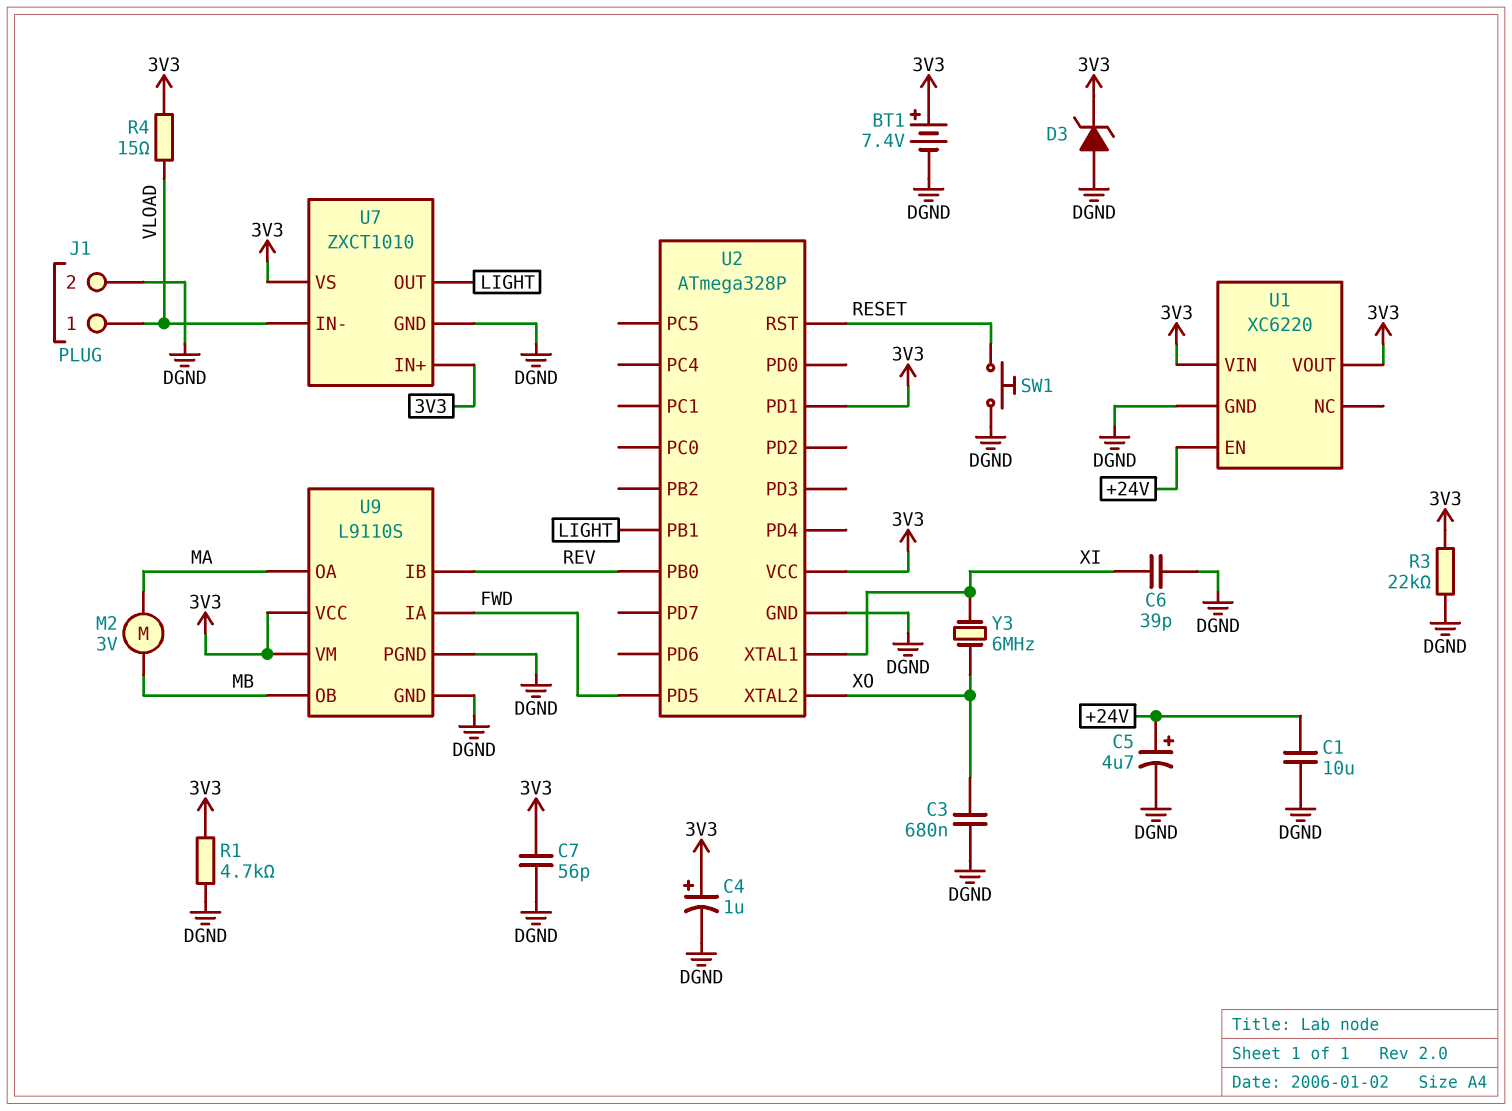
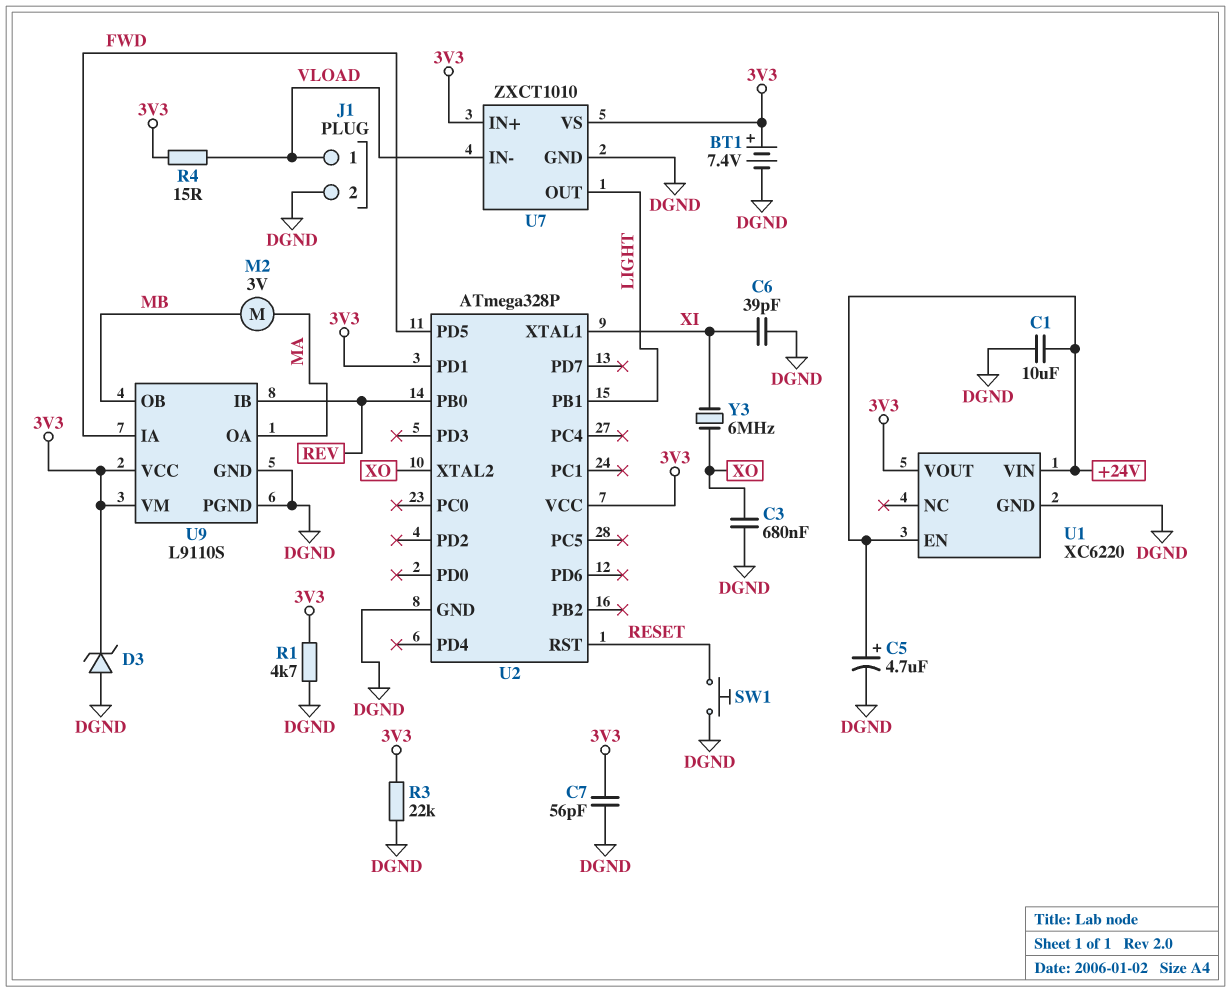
C4: 1uF (plus 3V3, minus DGND) -> none
U1 pin VIN: 3V3 -> +24V

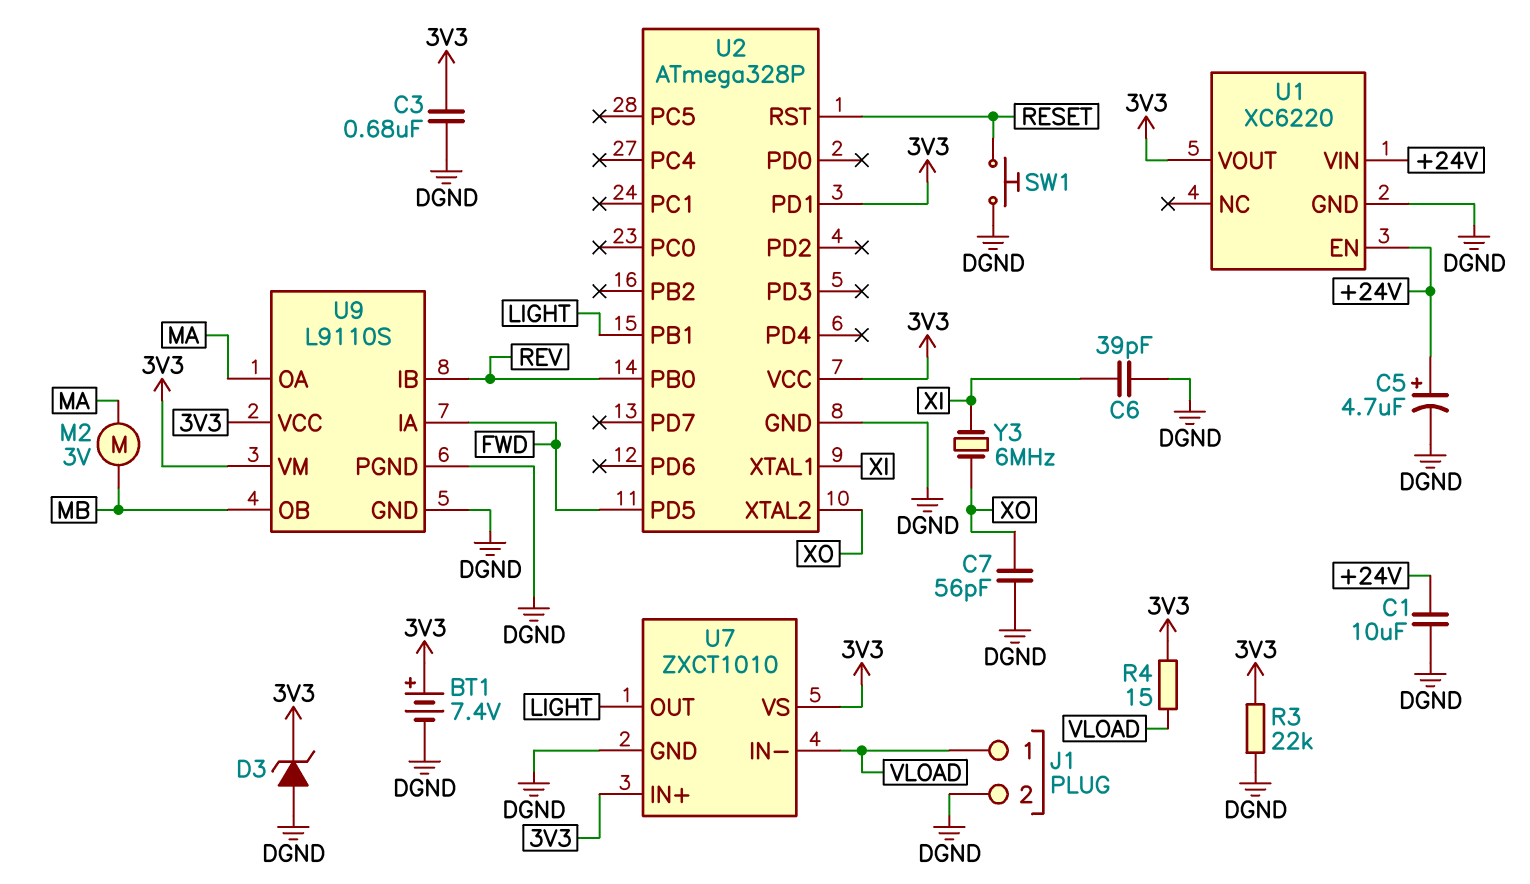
C3: 680nF (DGND, XO) -> 680nF (3V3, DGND)
C7: 56pF (3V3, DGND) -> 56pF (DGND, XO)
R1: 4.7k (3V3, DGND) -> none

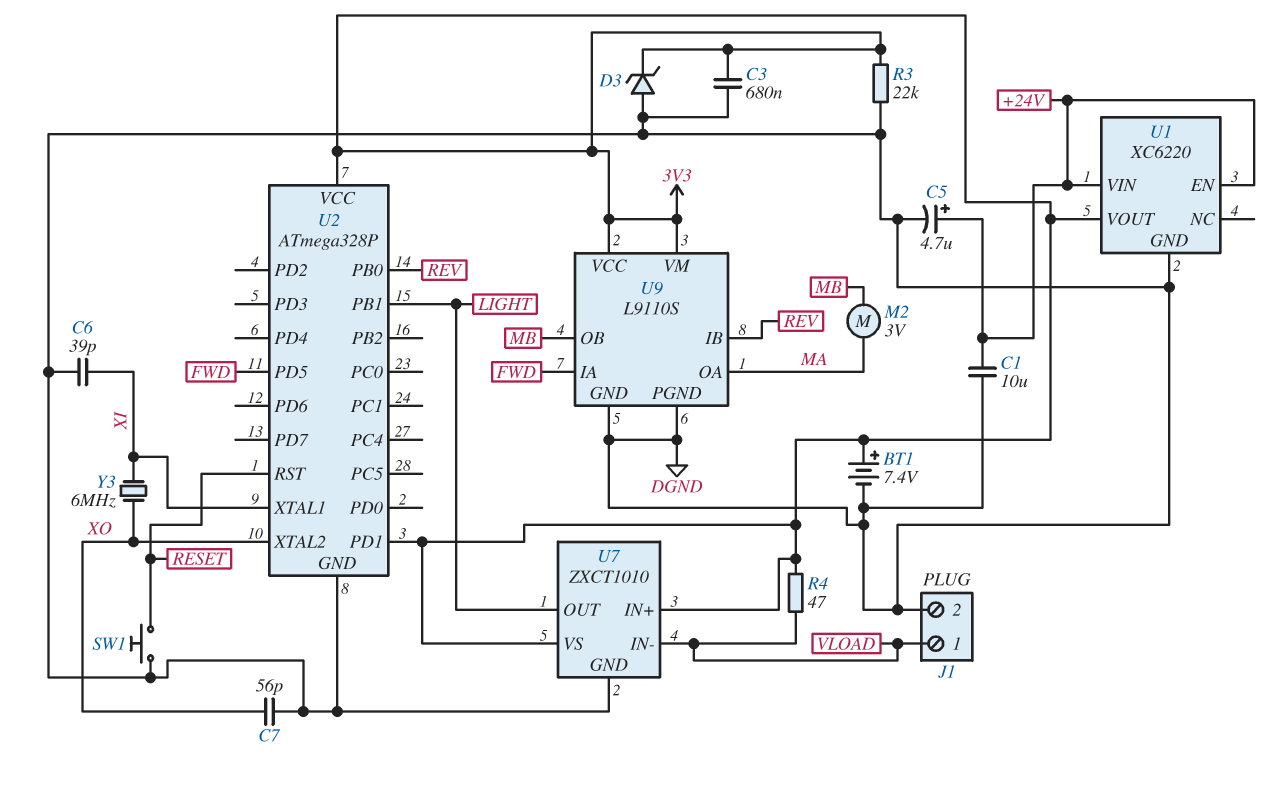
R4: 15 (3V3, VLOAD) -> 47 (3V3, VLOAD)

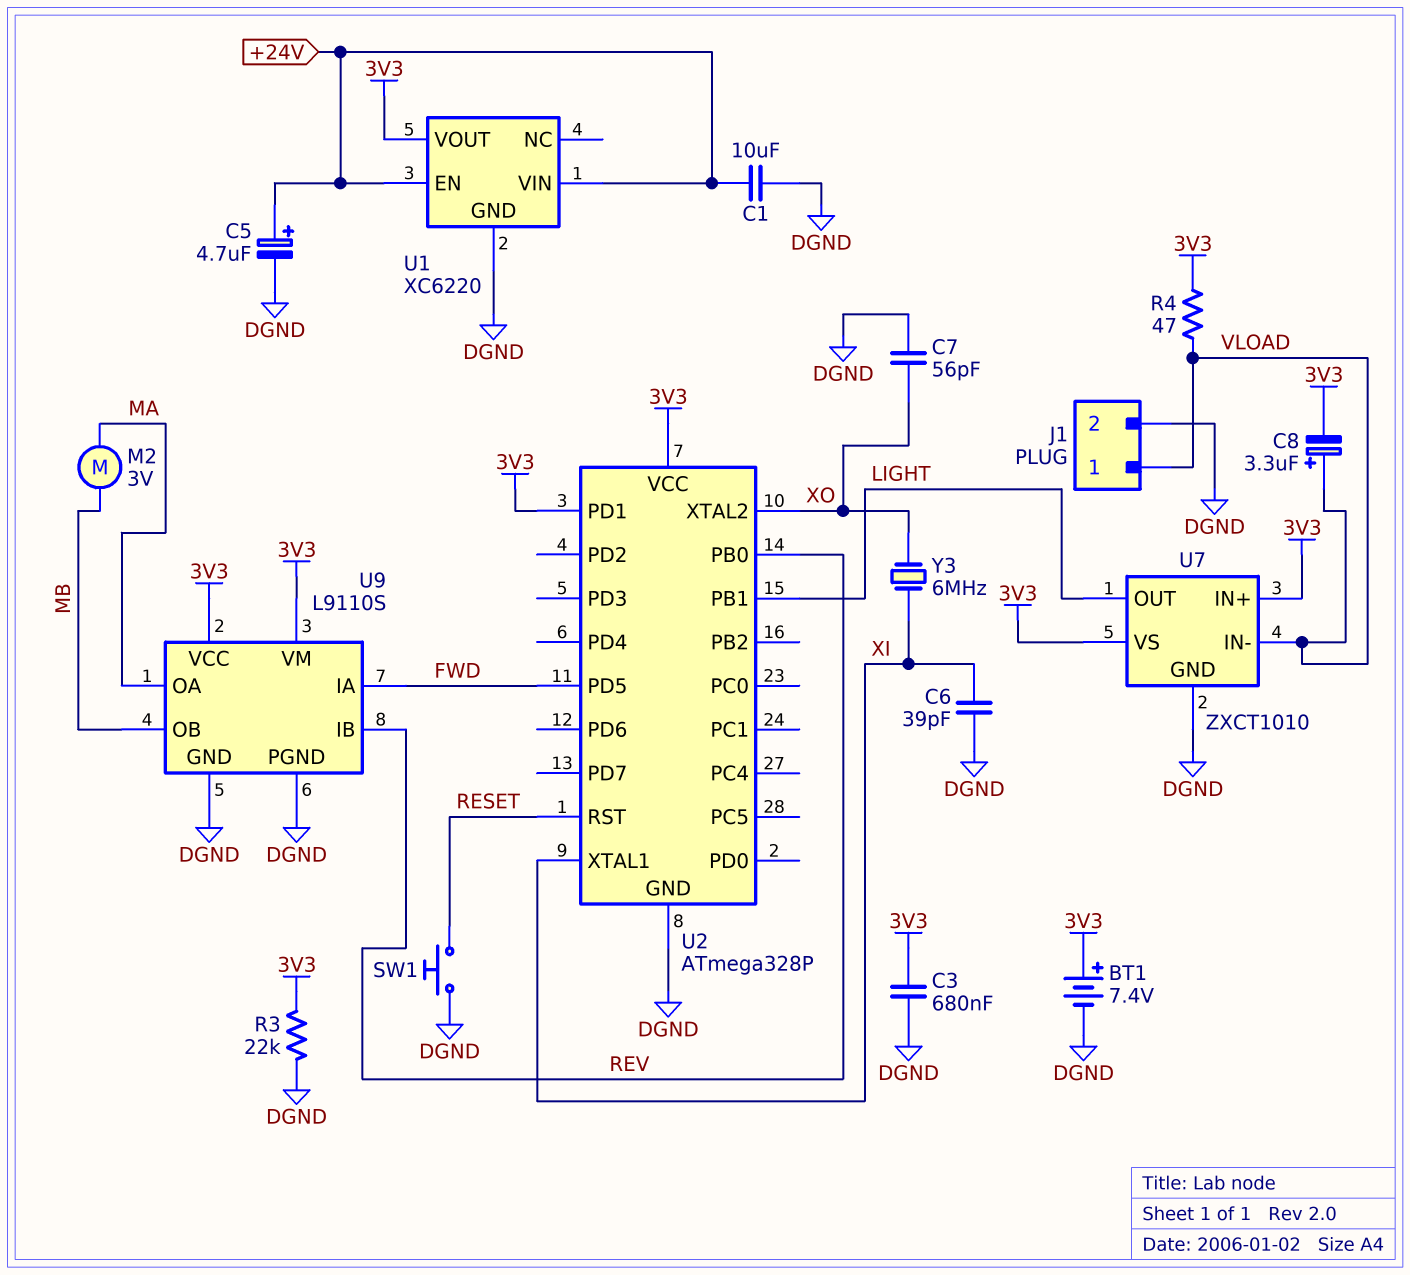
C8: none -> 3.3uF (plus VLOAD, minus 3V3)
D3: zener (A DGND, K 3V3) -> none

